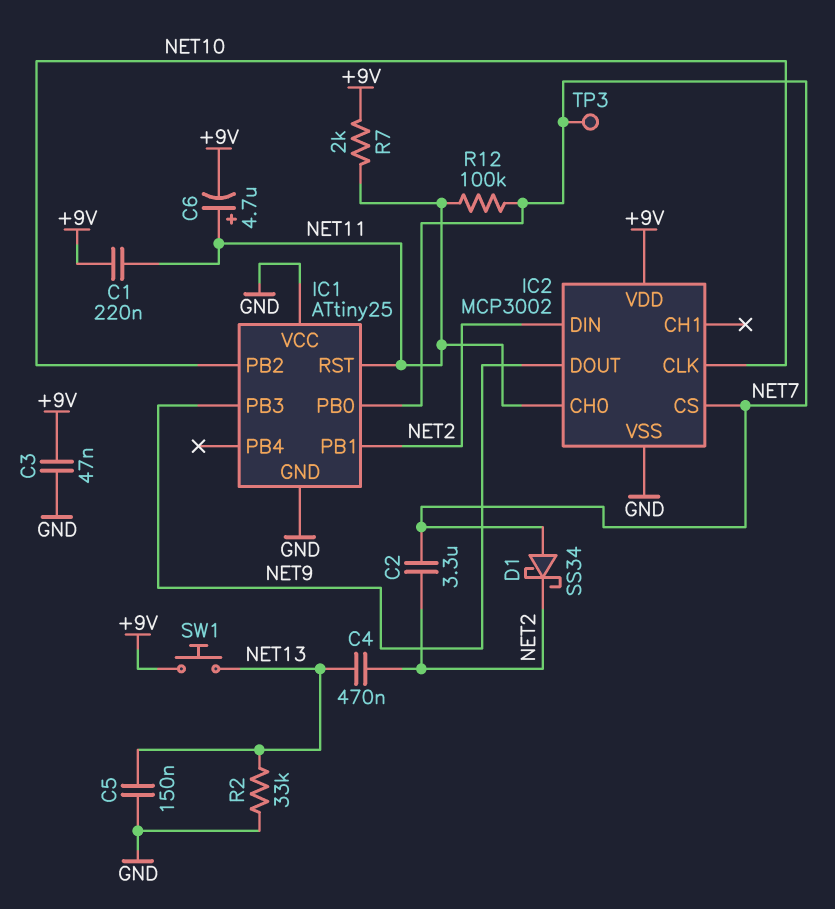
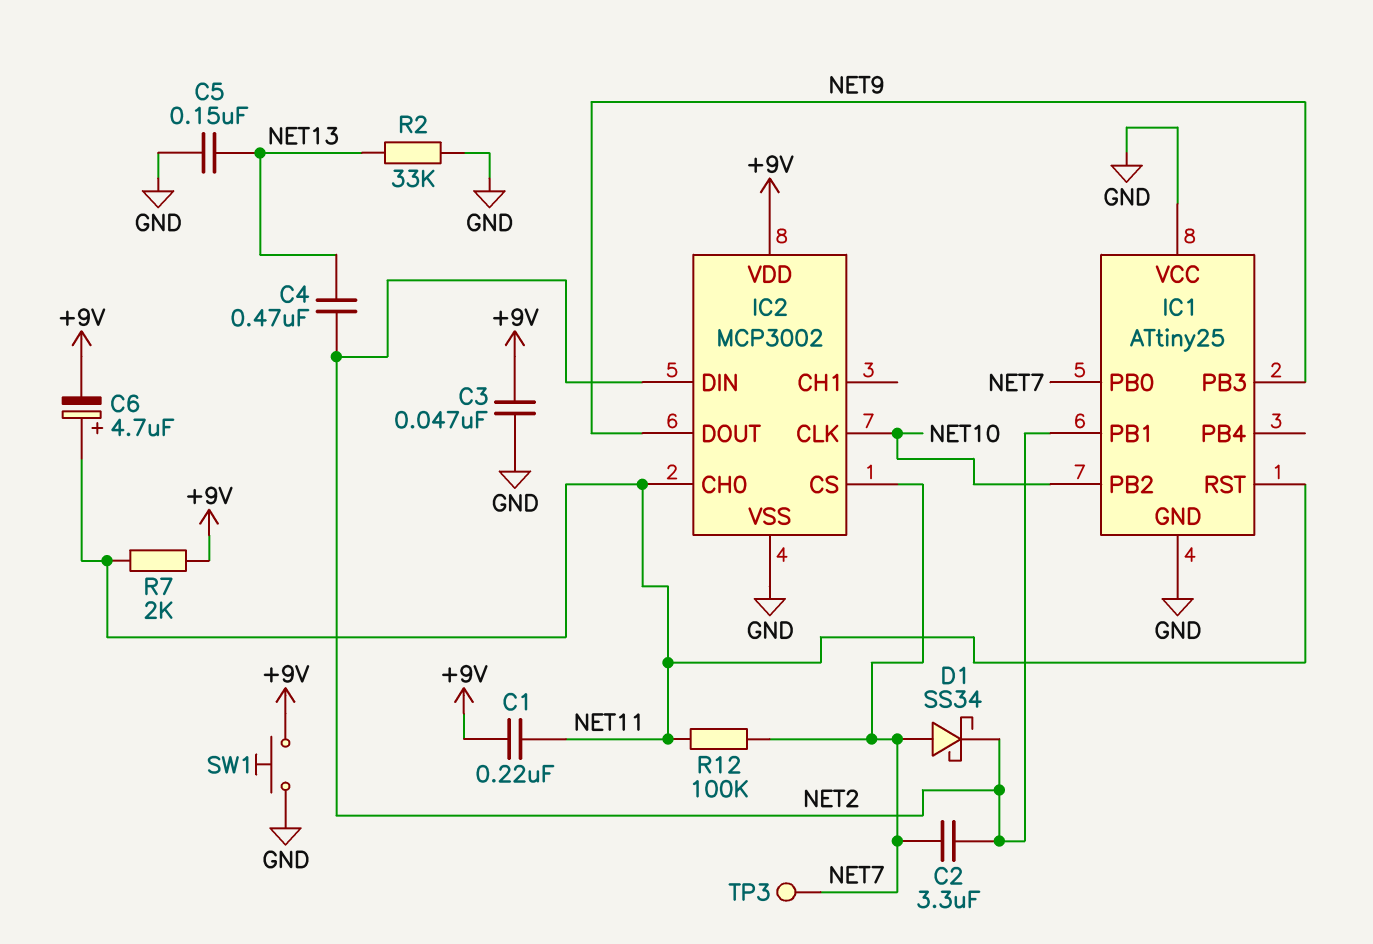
SW1: button (+9V, NET13) -> button (+9V, GND)

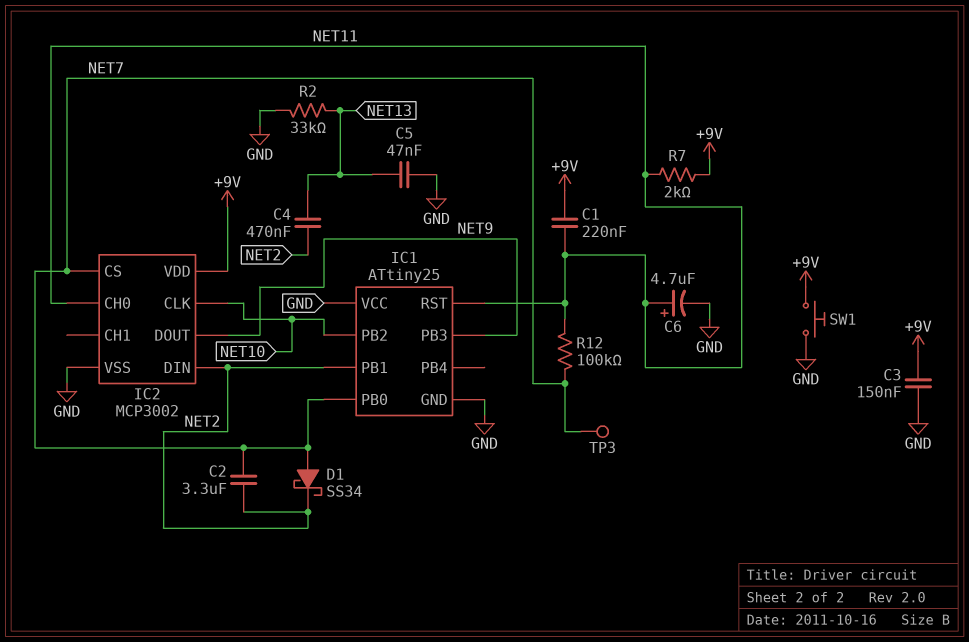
C3: 47nF (+9V, GND) -> 150nF (+9V, GND)
C5: 150nF (GND, NET13) -> 47nF (GND, NET13)
C6: 4.7uF (plus NET11, minus +9V) -> 4.7uF (plus NET11, minus GND)

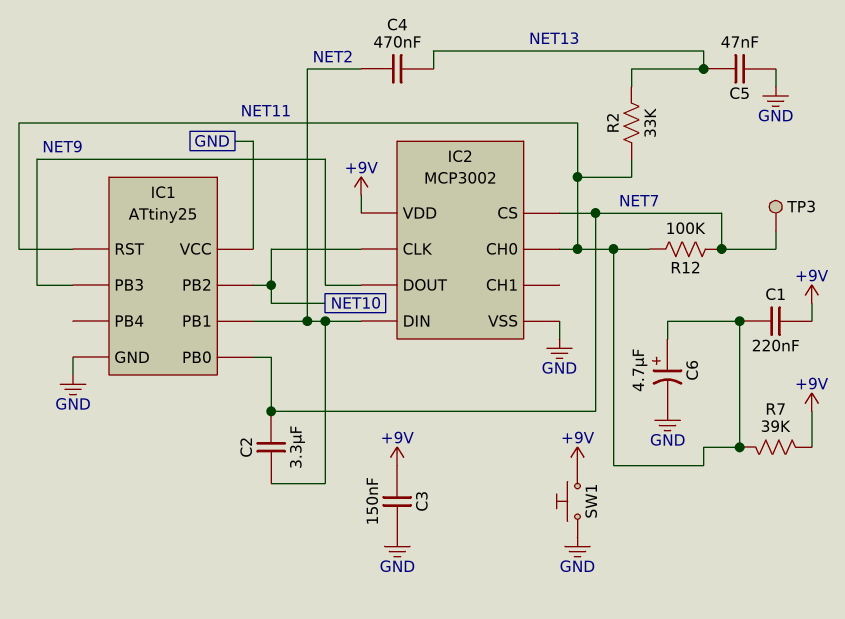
D1: schottky SS34 (A NET7, K NET2) -> none
R2: 33k (GND, NET13) -> 33k (NET11, NET13)
R7: 2k (+9V, NET11) -> 39k (+9V, NET11)

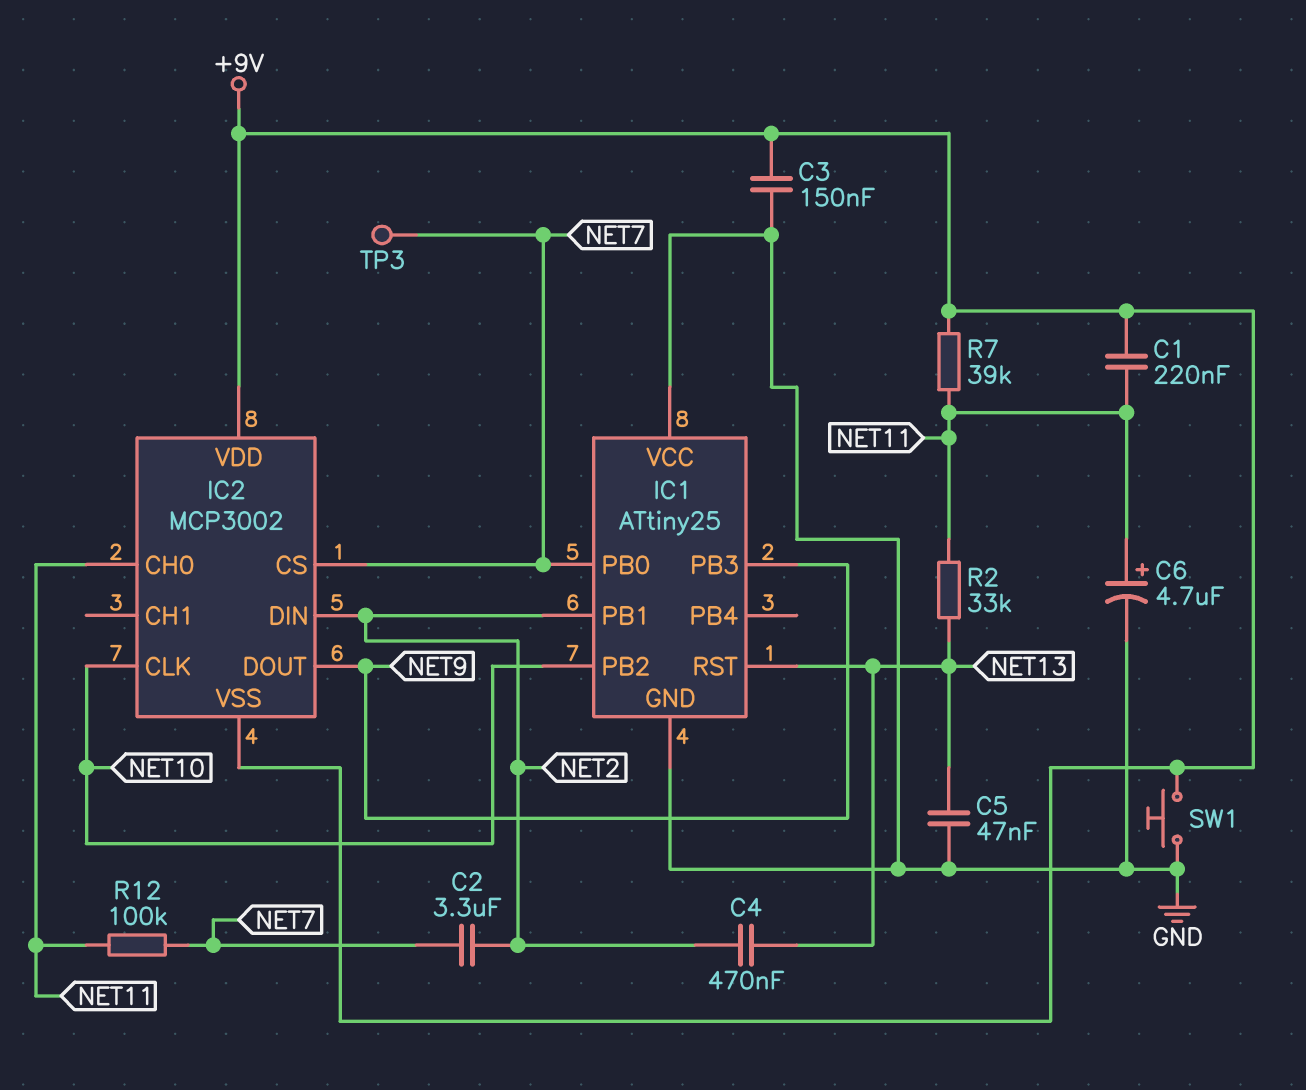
IC1 pin RST: NET11 -> NET13
IC2 pin VSS: GND -> +9V

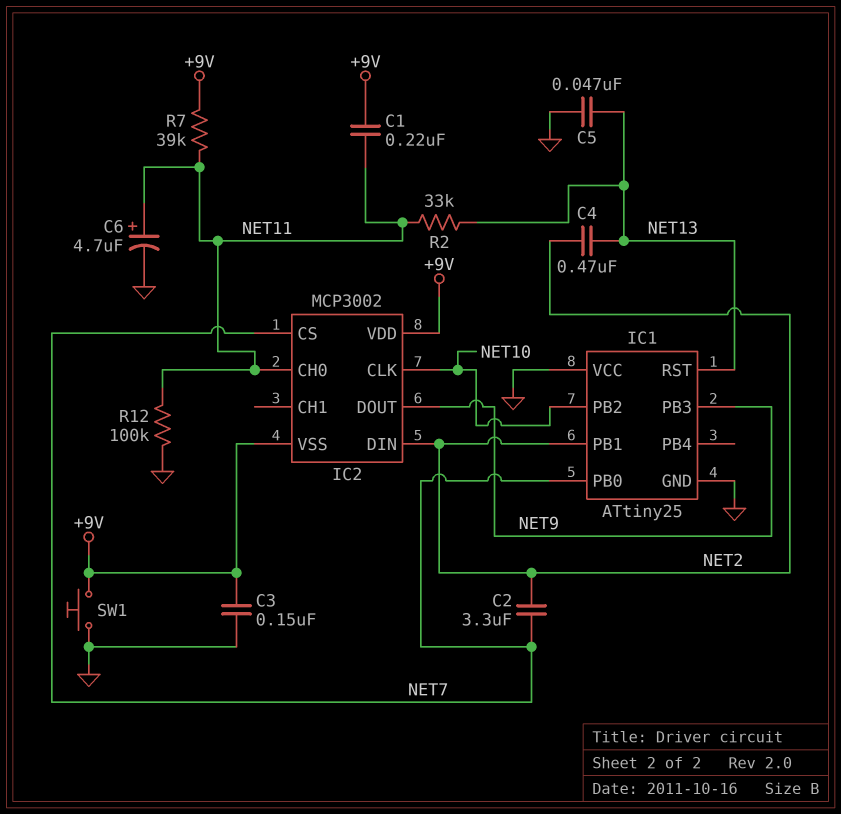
R12: 100k (NET7, NET11) -> 100k (GND, NET11)
TP3: test point (NET7) -> none

